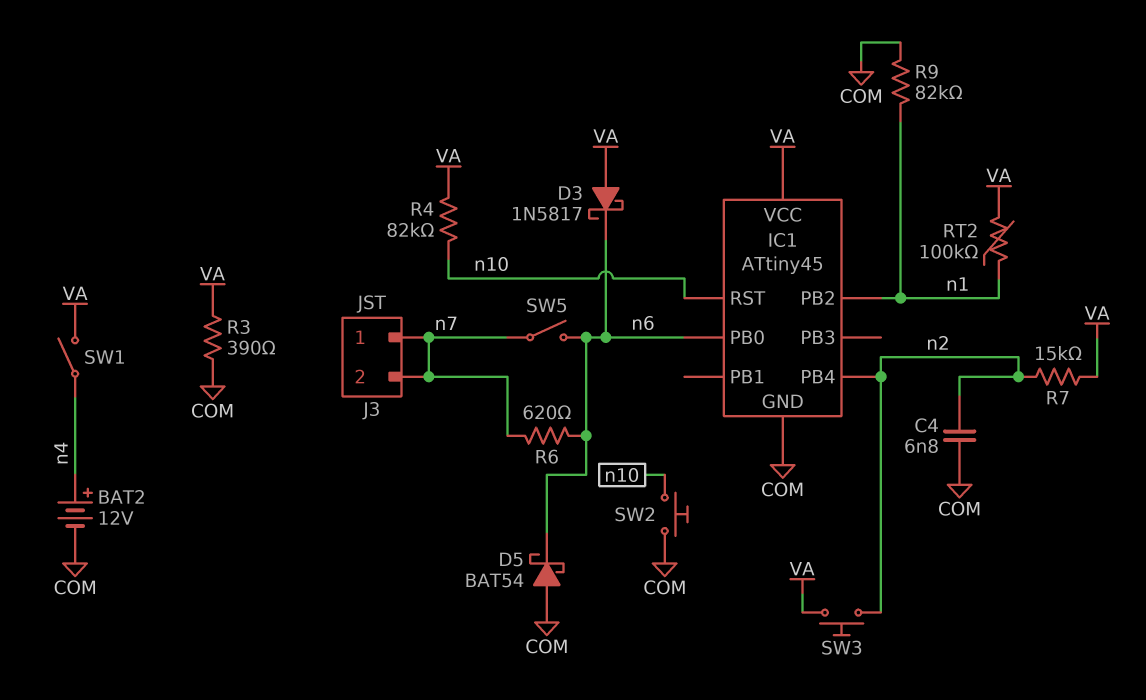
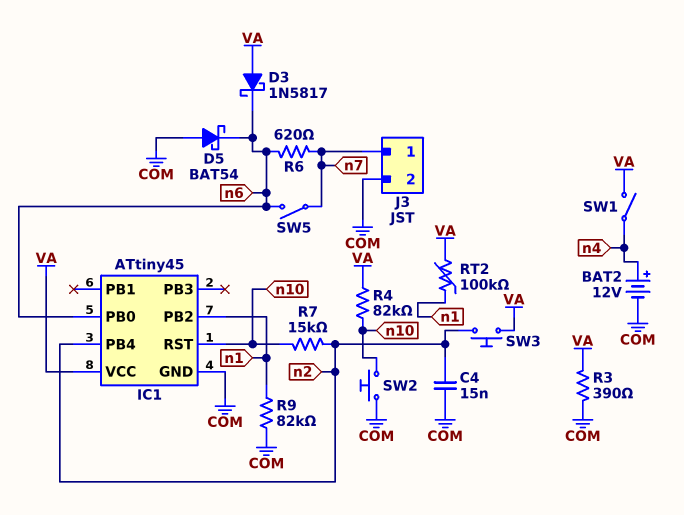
C4: 6.8nF (COM, n2) -> 15nF (COM, n2)
J3 pin 2: n7 -> COM
R7: 15k (VA, n2) -> 15k (n2, n10)

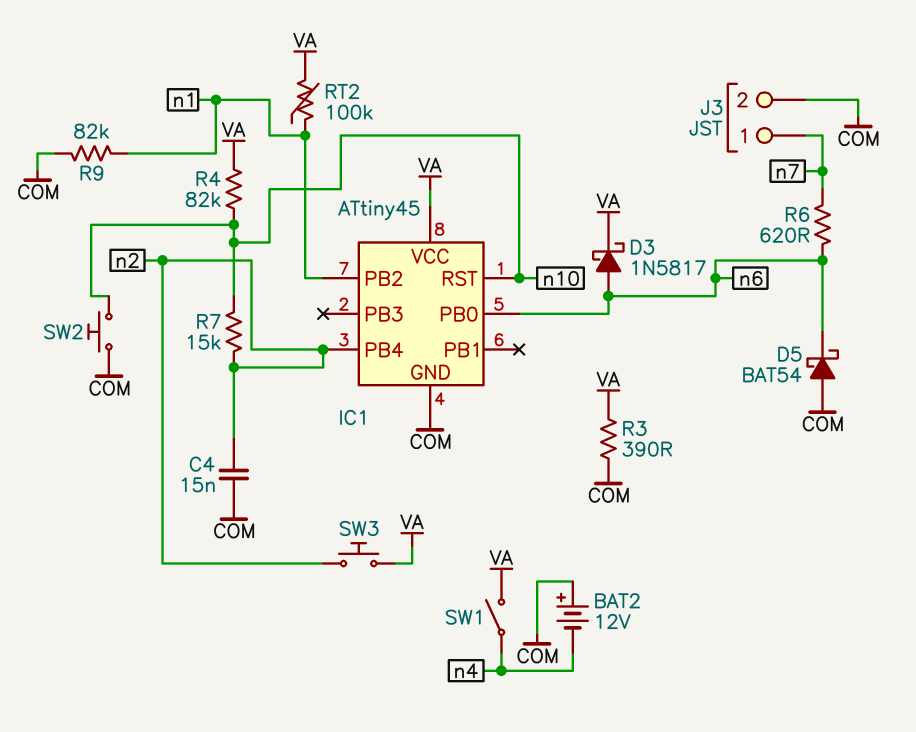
BAT2: 12V (plus n4, minus COM) -> 12V (plus COM, minus n4)
D3: schottky 1N5817 (A VA, K n6) -> schottky 1N5817 (A n6, K VA)
SW5: switch (n6, n7) -> none

